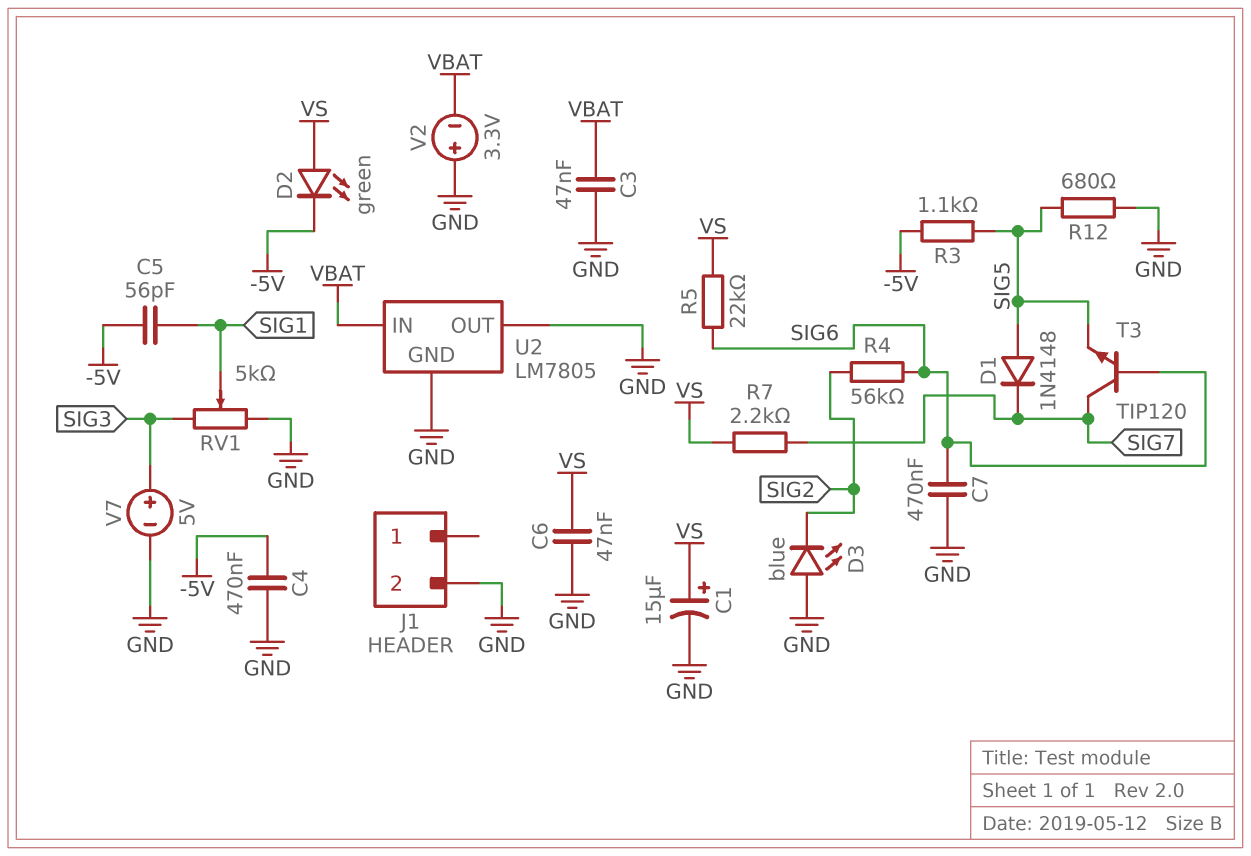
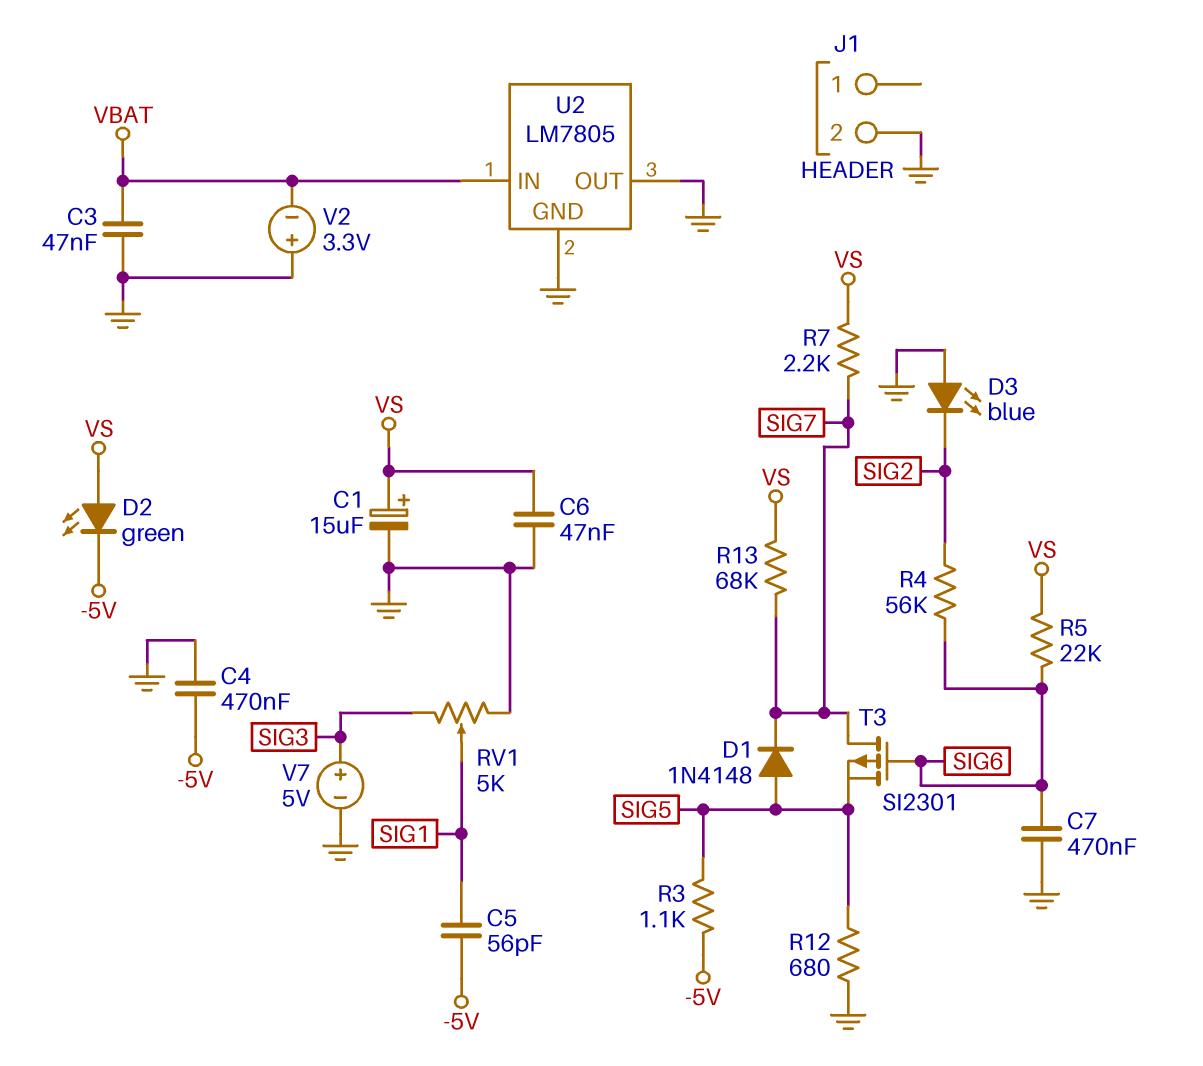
R13: none -> 68k (SIG7, VS)
T3: NPN TIP120 (B SIG6, C SIG7, E SIG5) -> PMOS SI2301 (G SIG6, D SIG7, S SIG5)

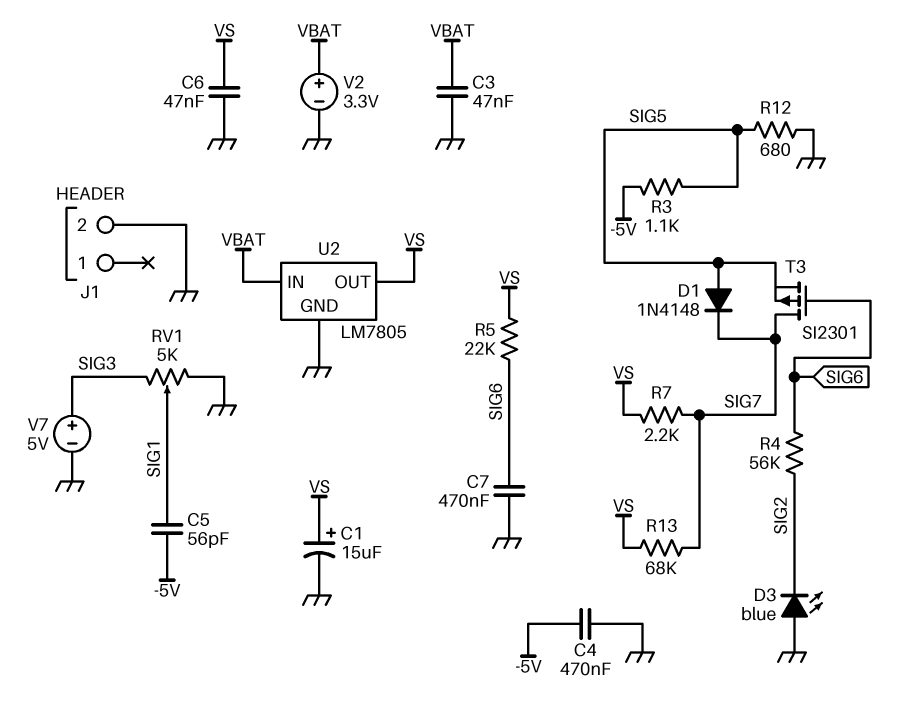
D2: LED green (A VS, K -5V) -> none
U2 pin OUT: GND -> VS
V2: 3.3V (plus GND, minus VBAT) -> 3.3V (plus VBAT, minus GND)

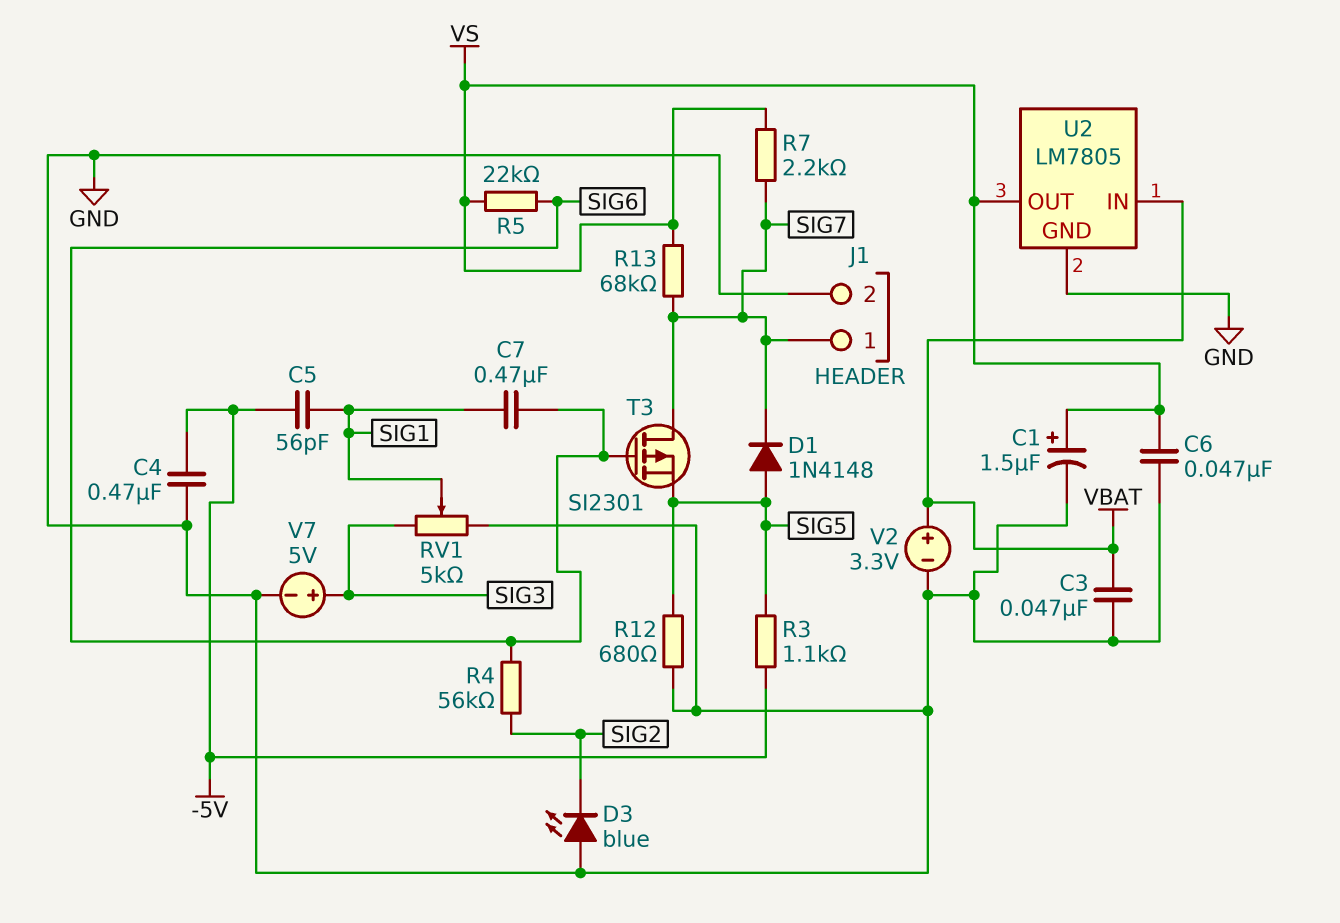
C1: 15uF (plus VS, minus GND) -> 1.5uF (plus VS, minus GND)
C7: 470nF (GND, SIG6) -> 470nF (SIG1, SIG6)
J1 pin 1: none -> SIG7

